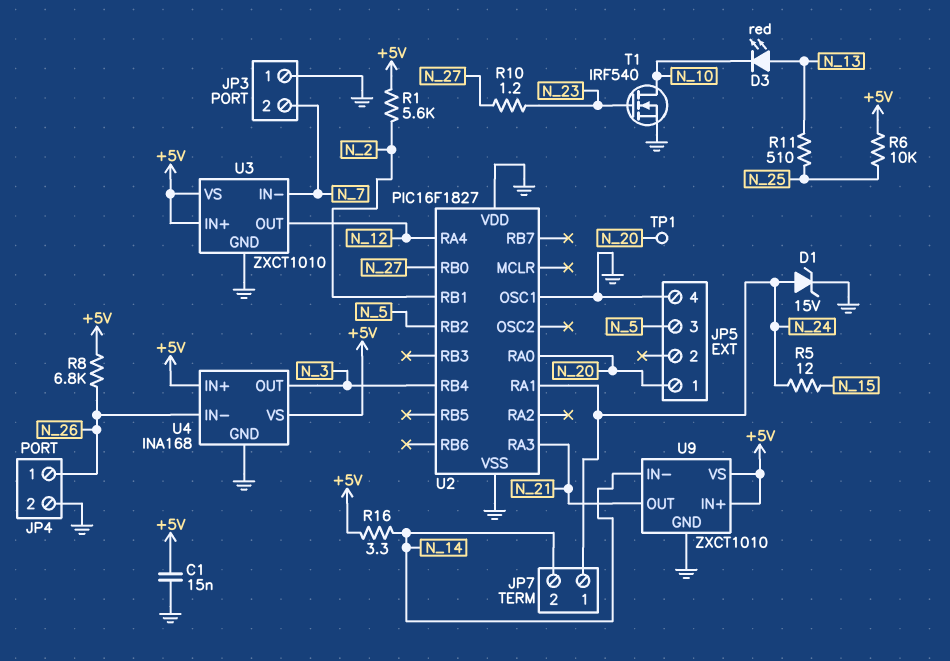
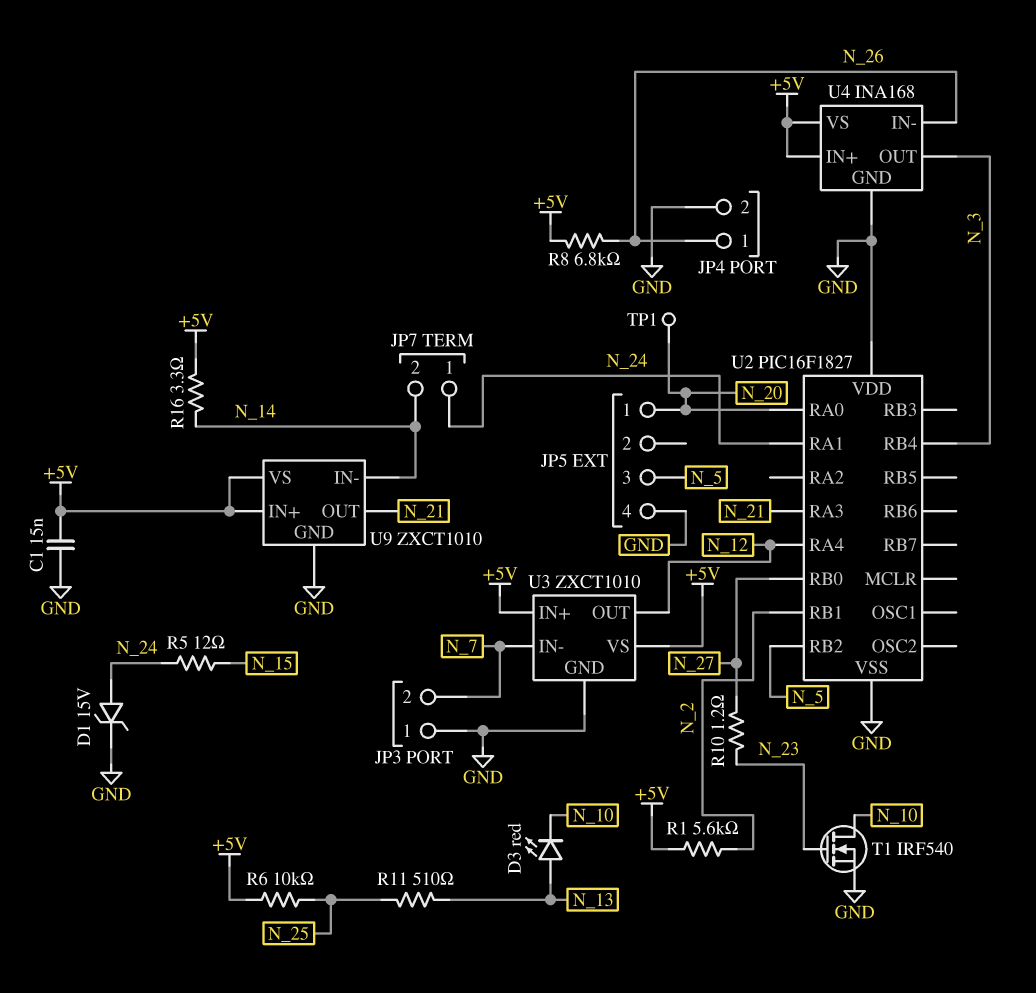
U2 pin OSC1: GND -> none

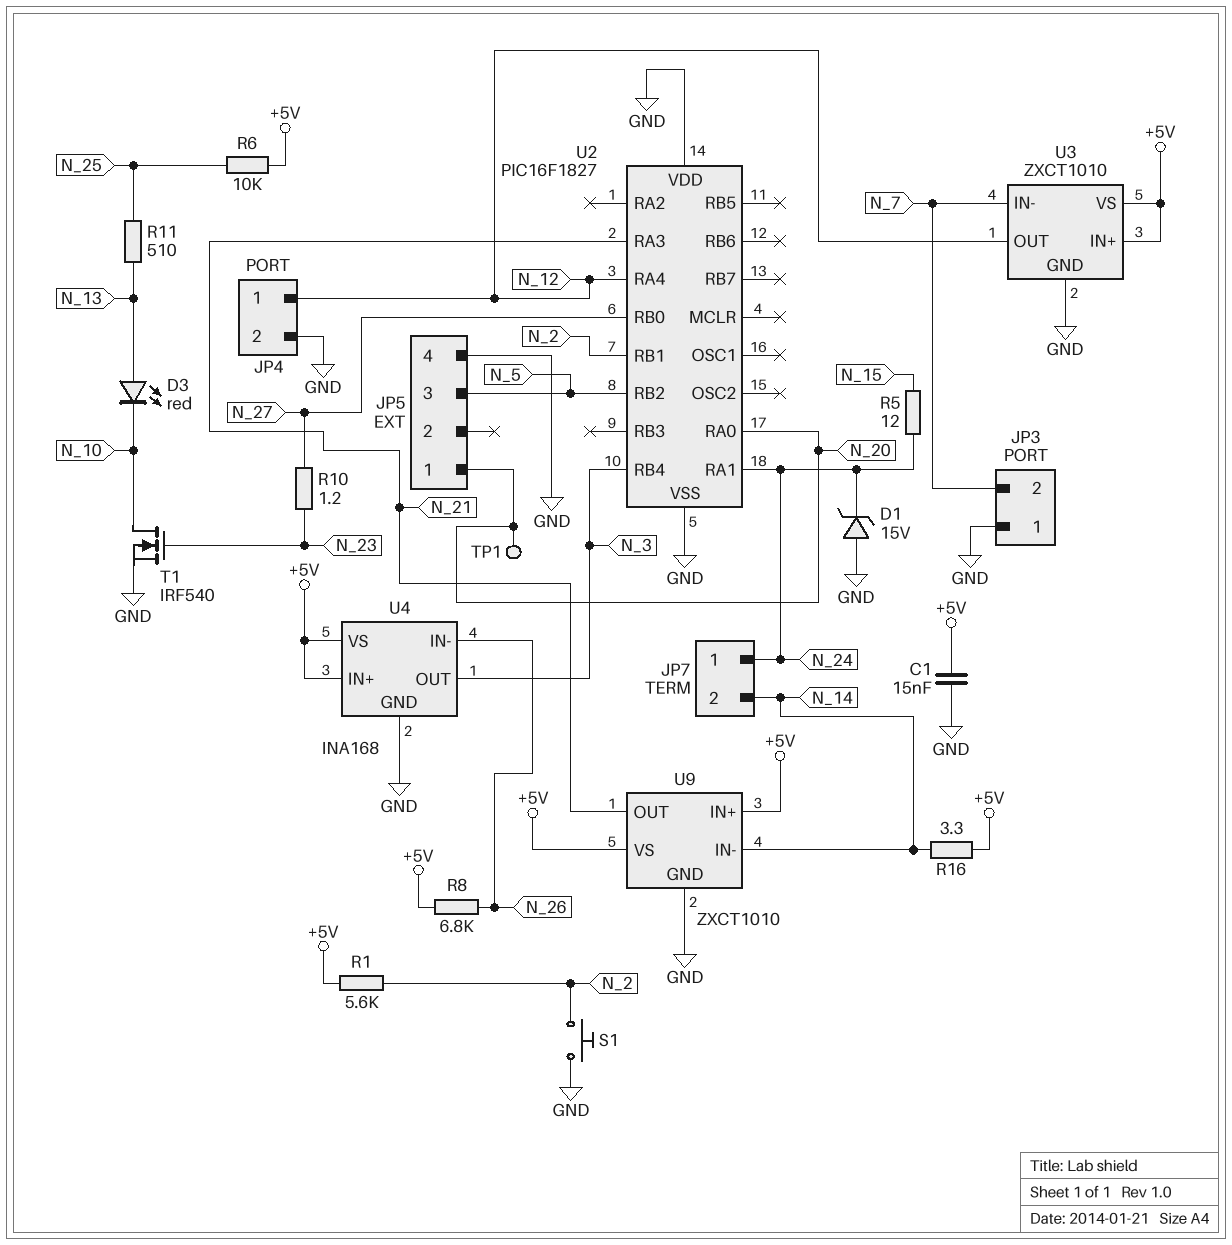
D1: zener 15V (A N_24, K GND) -> zener 15V (A GND, K N_24)
JP4 pin 1: N_26 -> N_12
S1: none -> button (GND, N_2)

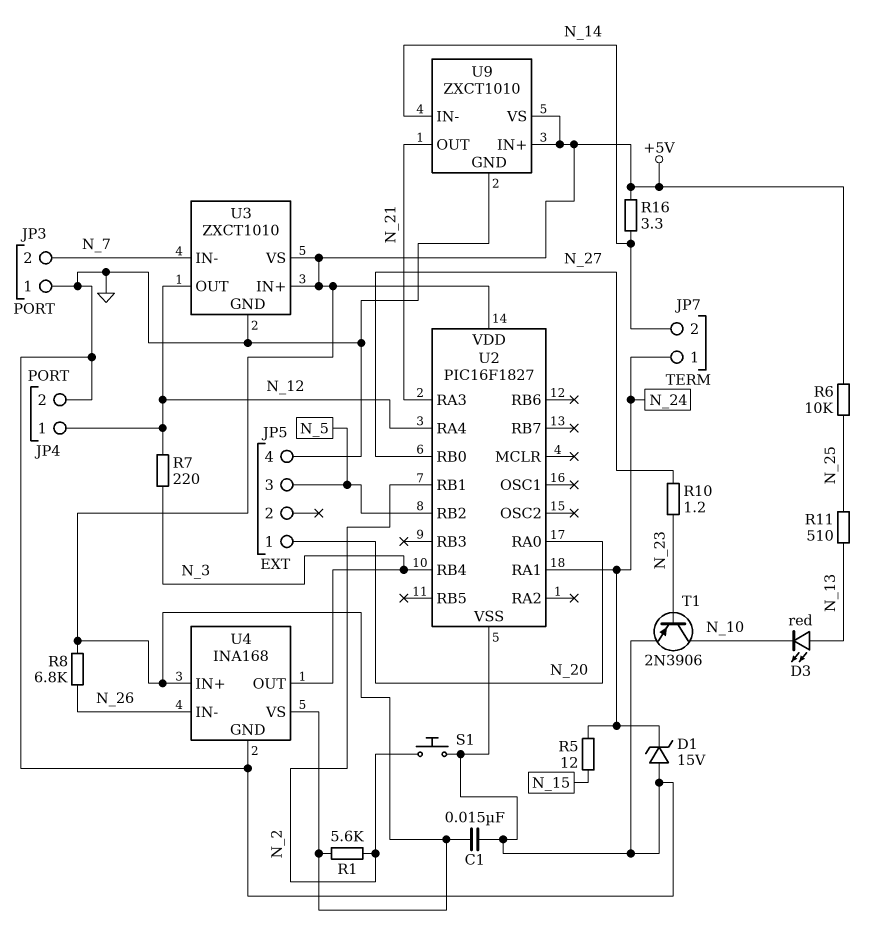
R7: none -> 220 (N_3, N_12)
T1: NMOS IRF540 (G N_23, D N_10, S GND) -> PNP 2N3906 (B N_23, C N_10, E GND)
TP1: test point (N_20) -> none
U2 pin VDD: GND -> +5V

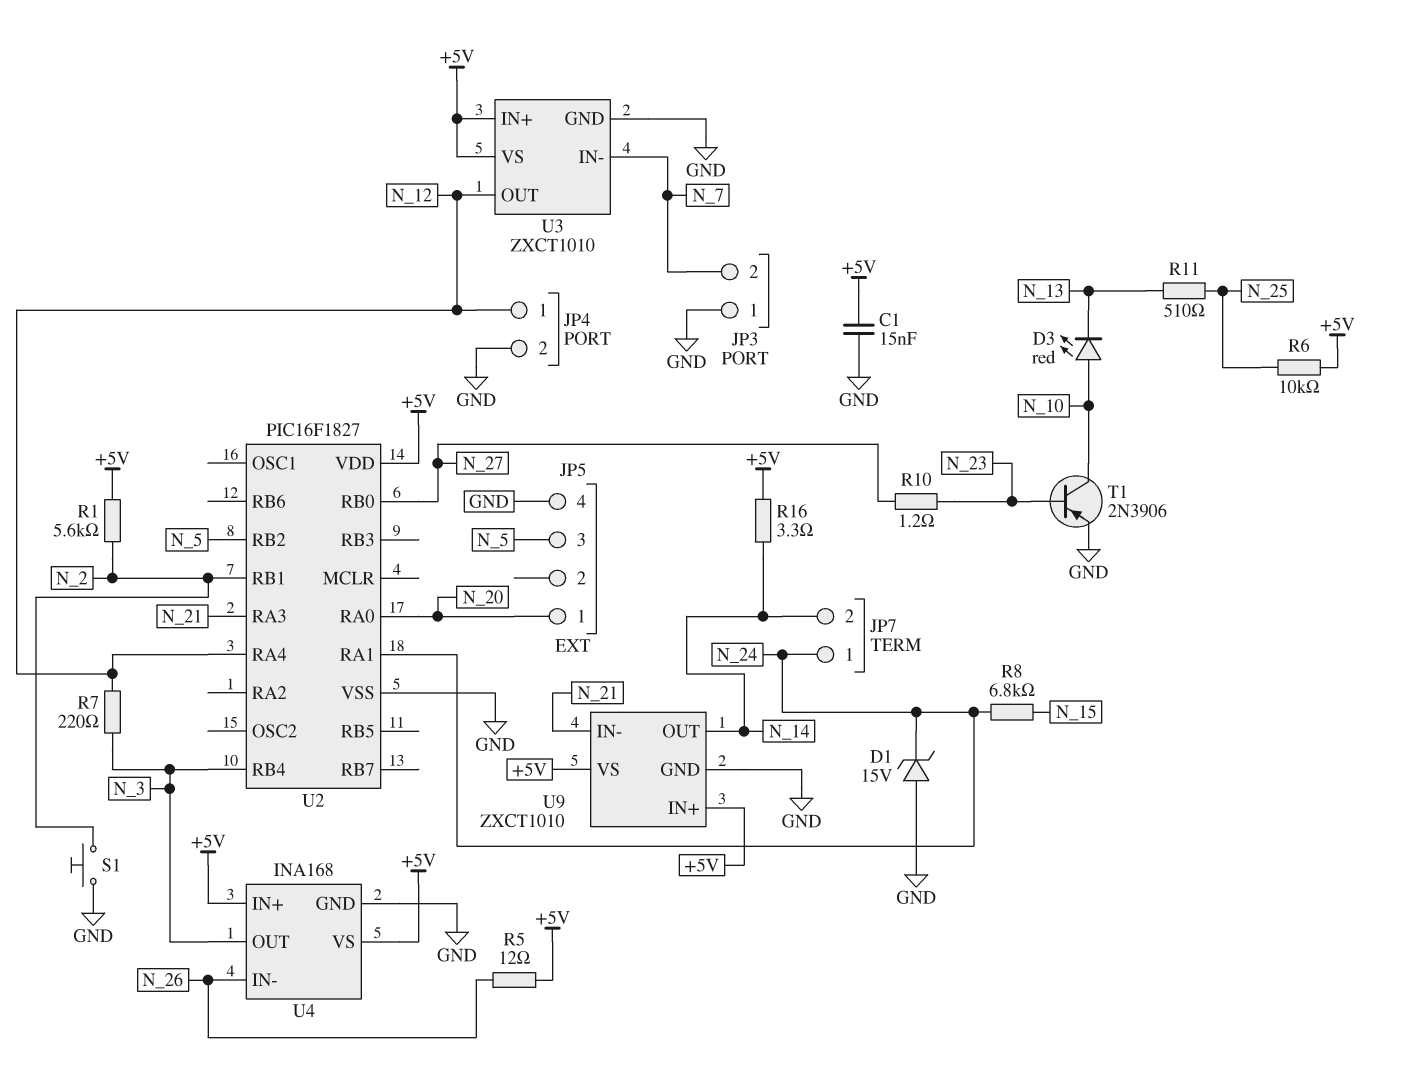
D3: LED red (A N_13, K N_10) -> LED red (A N_10, K N_13)
R5: 12 (N_15, N_24) -> 12 (+5V, N_26)
R8: 6.8k (+5V, N_26) -> 6.8k (N_15, N_24)
U9 pin IN-: N_14 -> N_21
U9 pin OUT: N_21 -> N_14

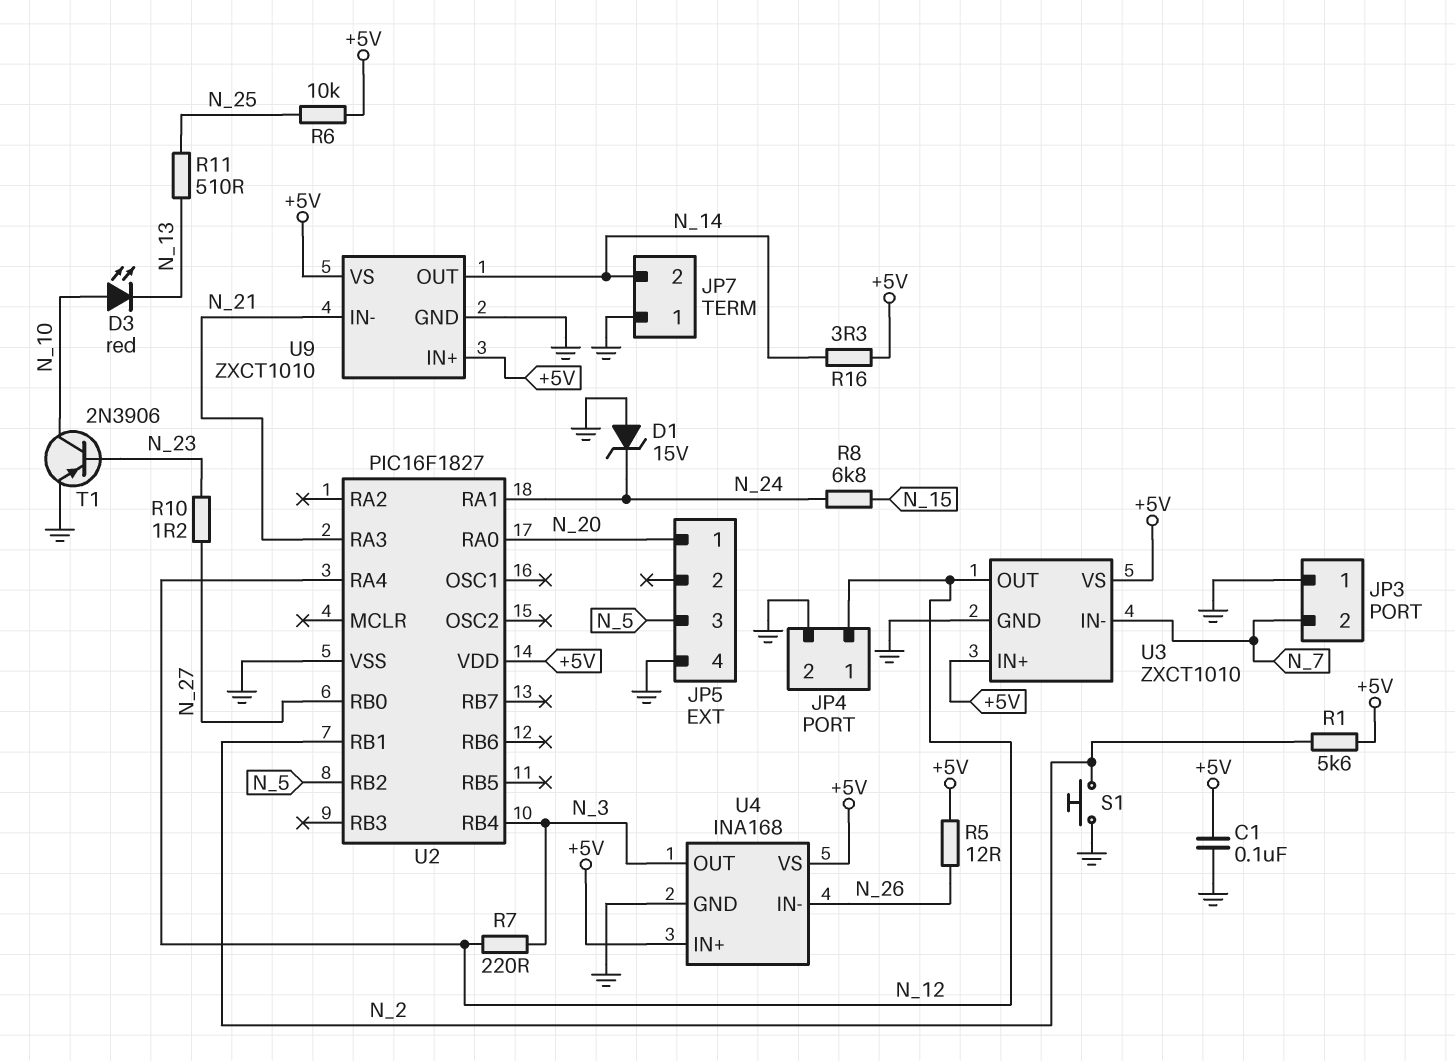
C1: 15nF (+5V, GND) -> 100nF (+5V, GND)
JP7 pin 1: N_24 -> GND

